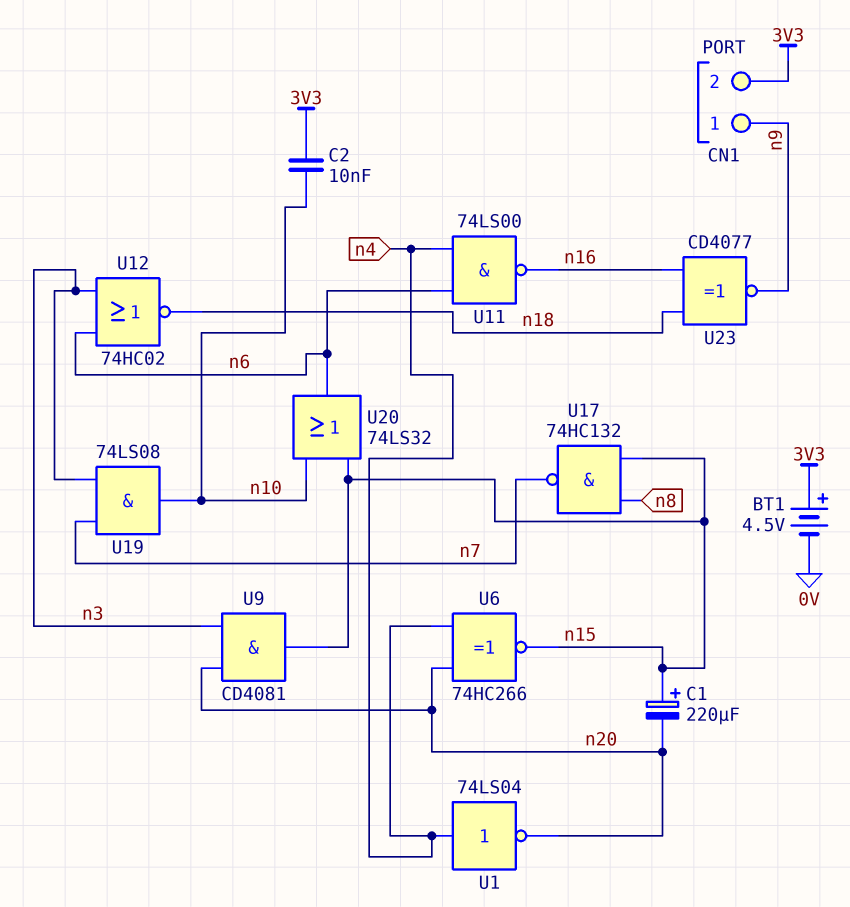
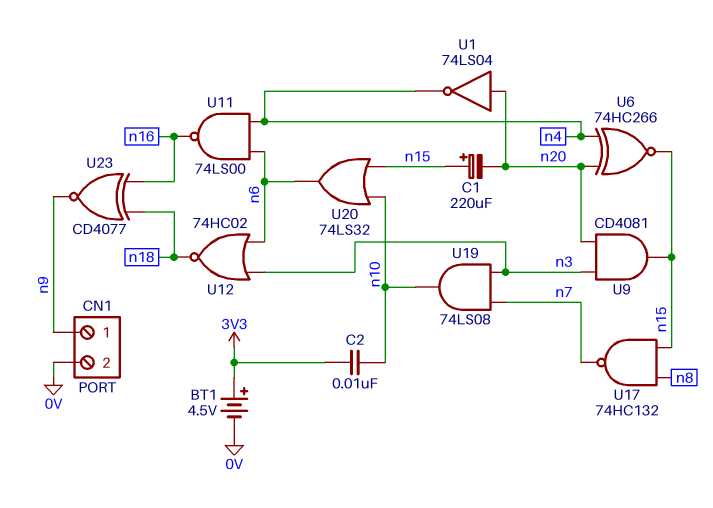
CN1 pin 2: 3V3 -> 0V
U1: NOT 74LS04 (in n4, out n20) -> NOT 74LS04 (in n20, out n4)

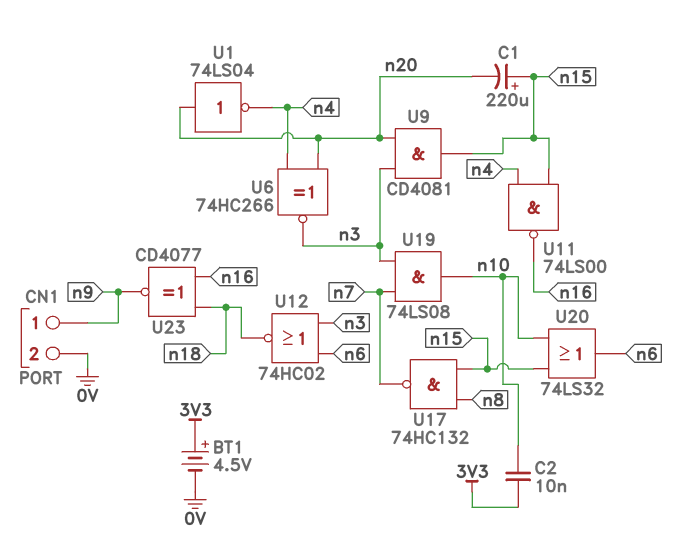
U6: XNOR 74HC266 (in n4, in n20, out n15) -> XNOR 74HC266 (in n4, in n20, out n3)
U11: NAND 74LS00 (in n4, in n6, out n16) -> NAND 74LS00 (in n4, in n15, out n16)

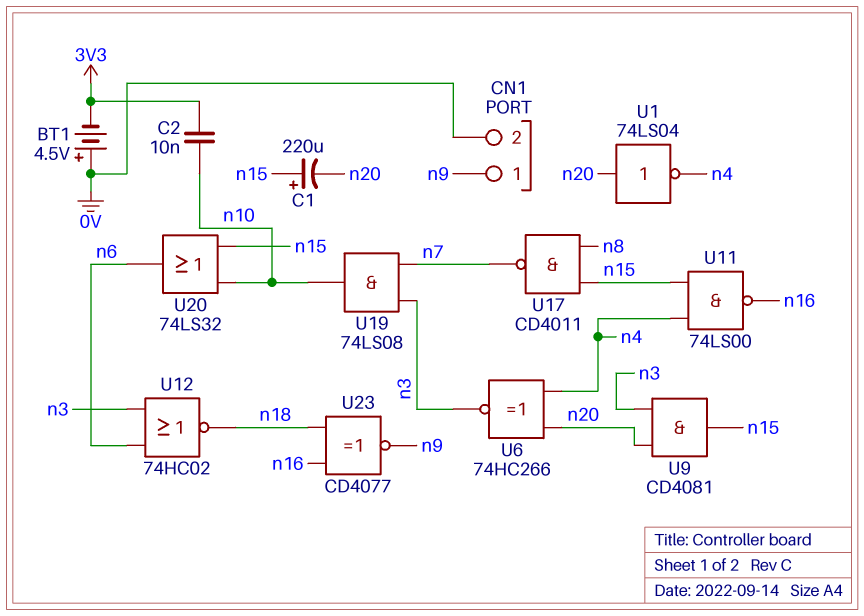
BT1: 4.5V (plus 3V3, minus 0V) -> 4.5V (plus 0V, minus 3V3)
U17: NAND 74HC132 (in n8, in n15, out n7) -> NAND CD4011 (in n8, in n15, out n7)

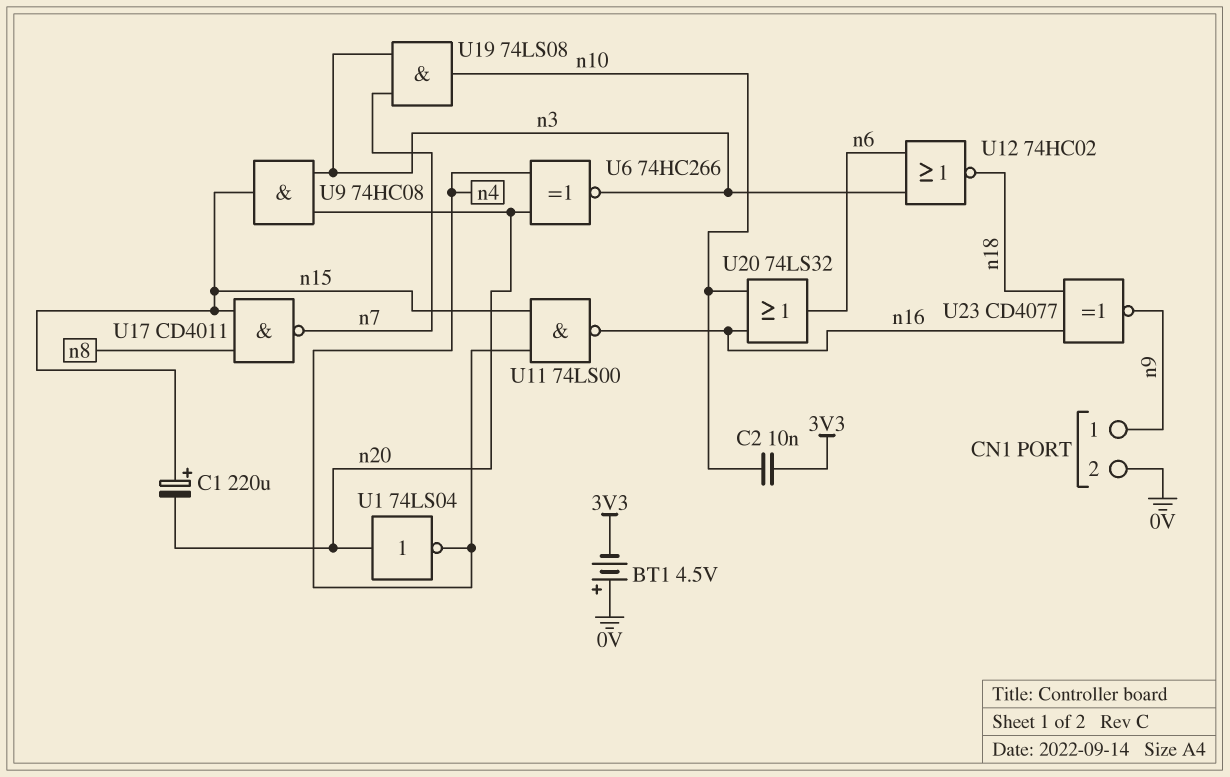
U9: AND CD4081 (in n3, in n20, out n15) -> AND 74HC08 (in n3, in n20, out n15)
U20: OR 74LS32 (in n10, in n15, out n6) -> OR 74LS32 (in n10, in n16, out n6)

